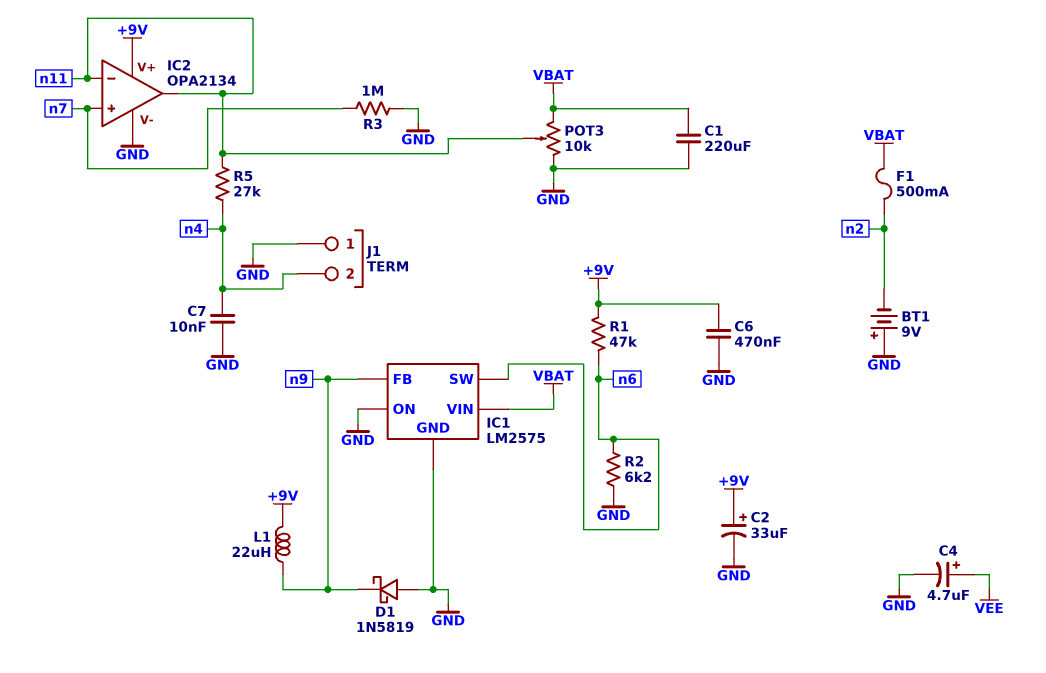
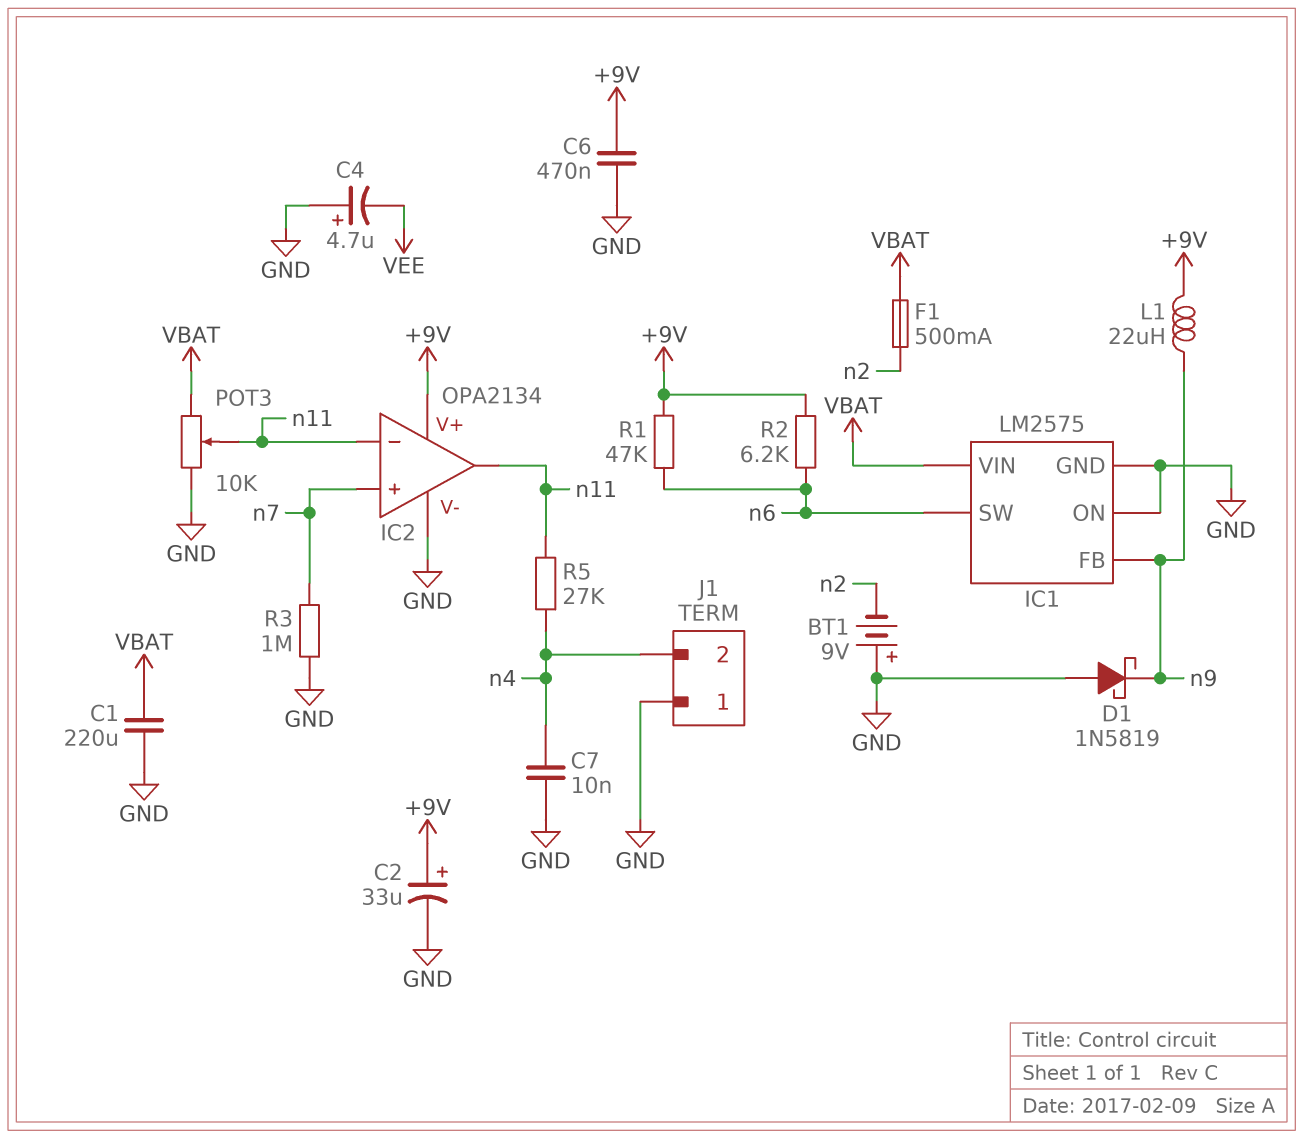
C4: 4.7uF (plus VEE, minus GND) -> 4.7uF (plus GND, minus VEE)
R2: 6.2k (GND, n6) -> 6.2k (+9V, n6)

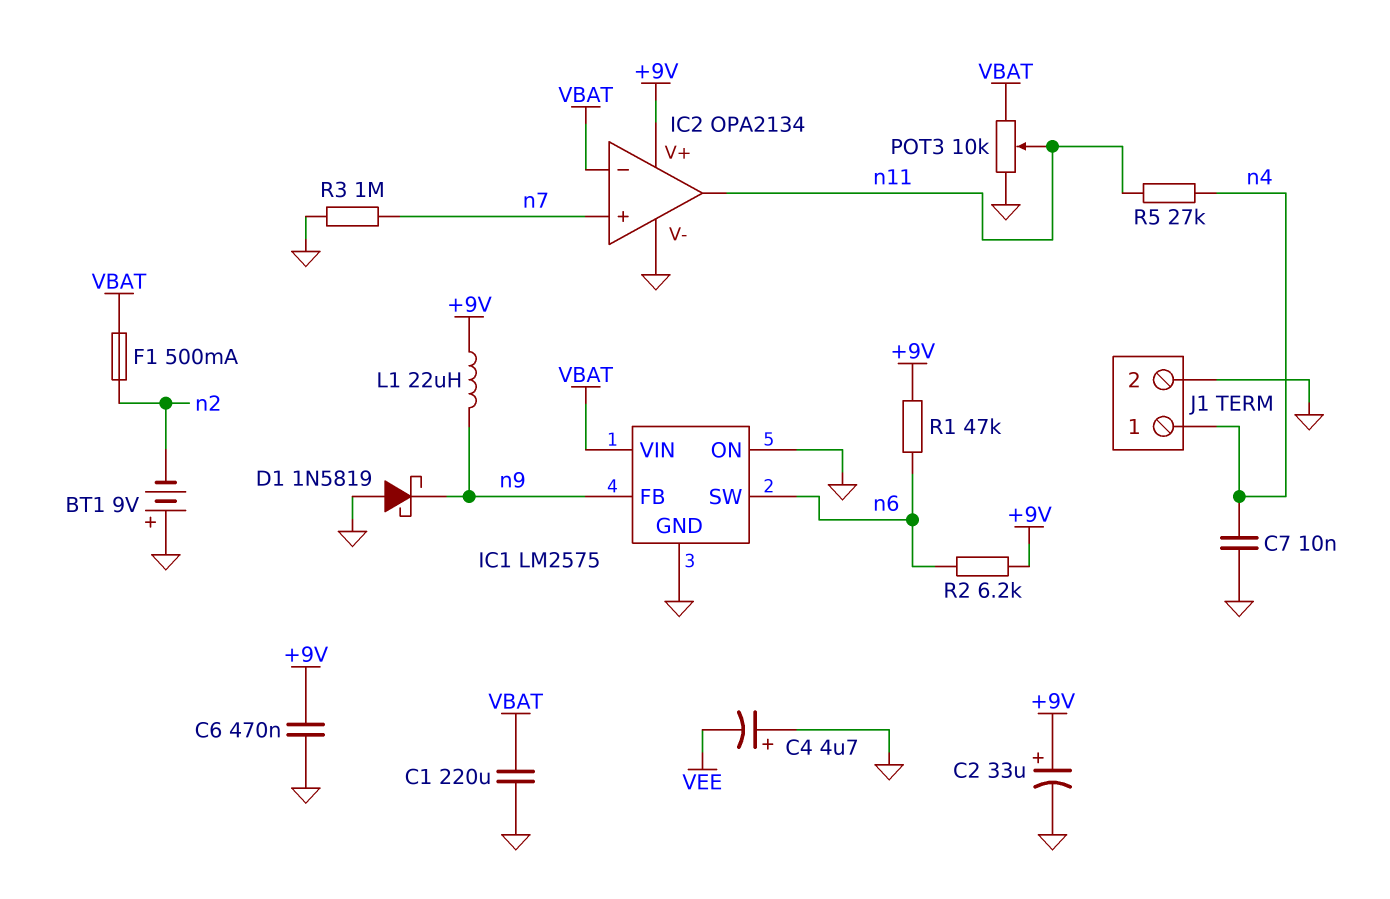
IC2 pin in-: n11 -> VBAT
J1 pin 1: GND -> n4
J1 pin 2: n4 -> GND

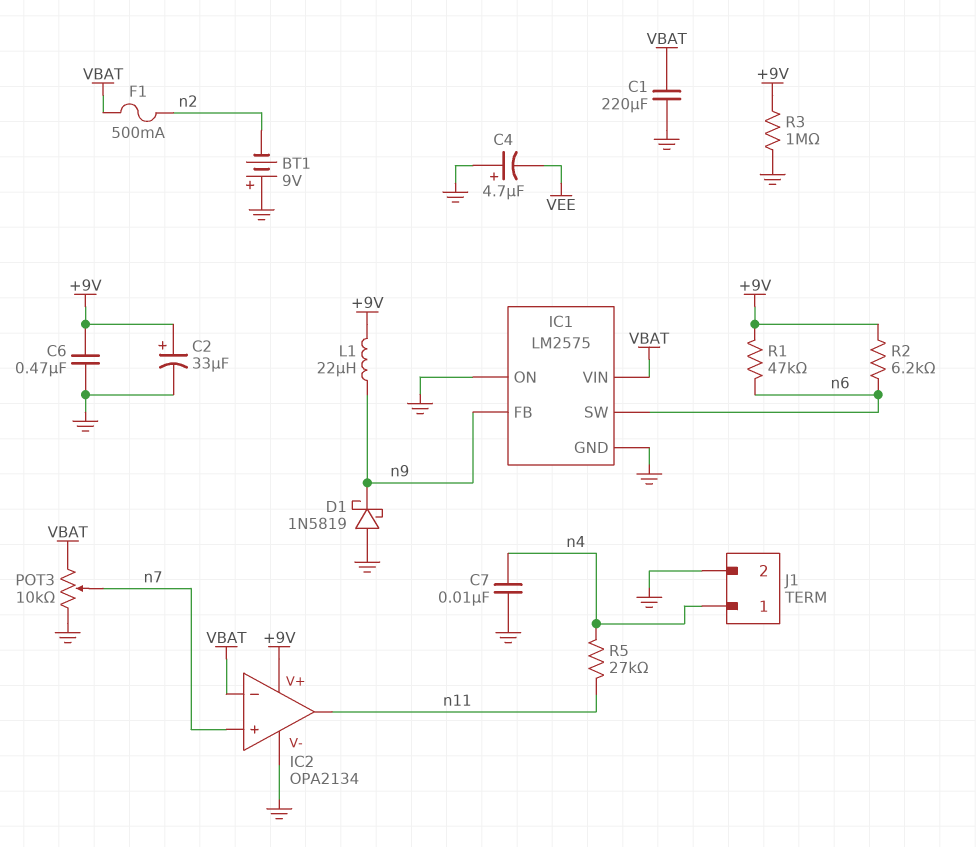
POT3: 10k (GND, VBAT, wiper n11) -> 10k (GND, VBAT, wiper n7)
R3: 1M (GND, n7) -> 1M (+9V, GND)

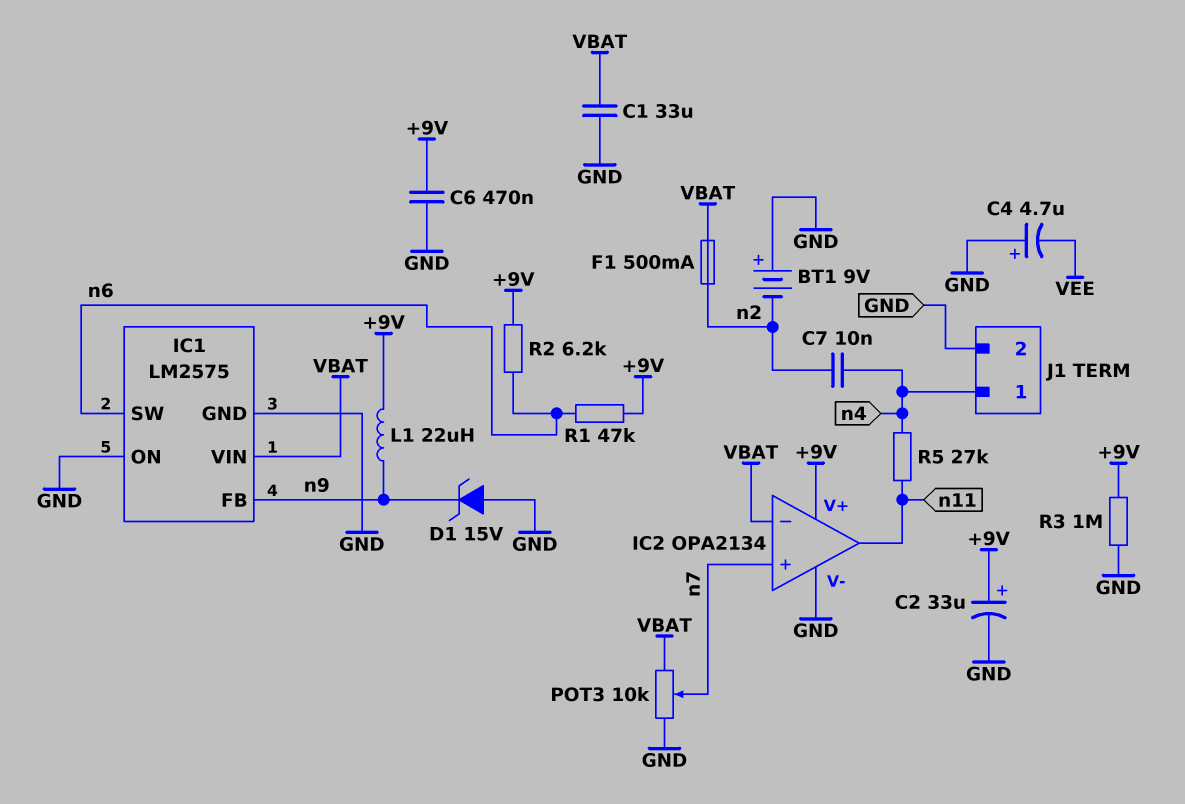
C1: 220uF (GND, VBAT) -> 33uF (GND, VBAT)
C7: 10nF (GND, n4) -> 10nF (n2, n4)
D1: schottky 1N5819 (A GND, K n9) -> zener 15V (A GND, K n9)

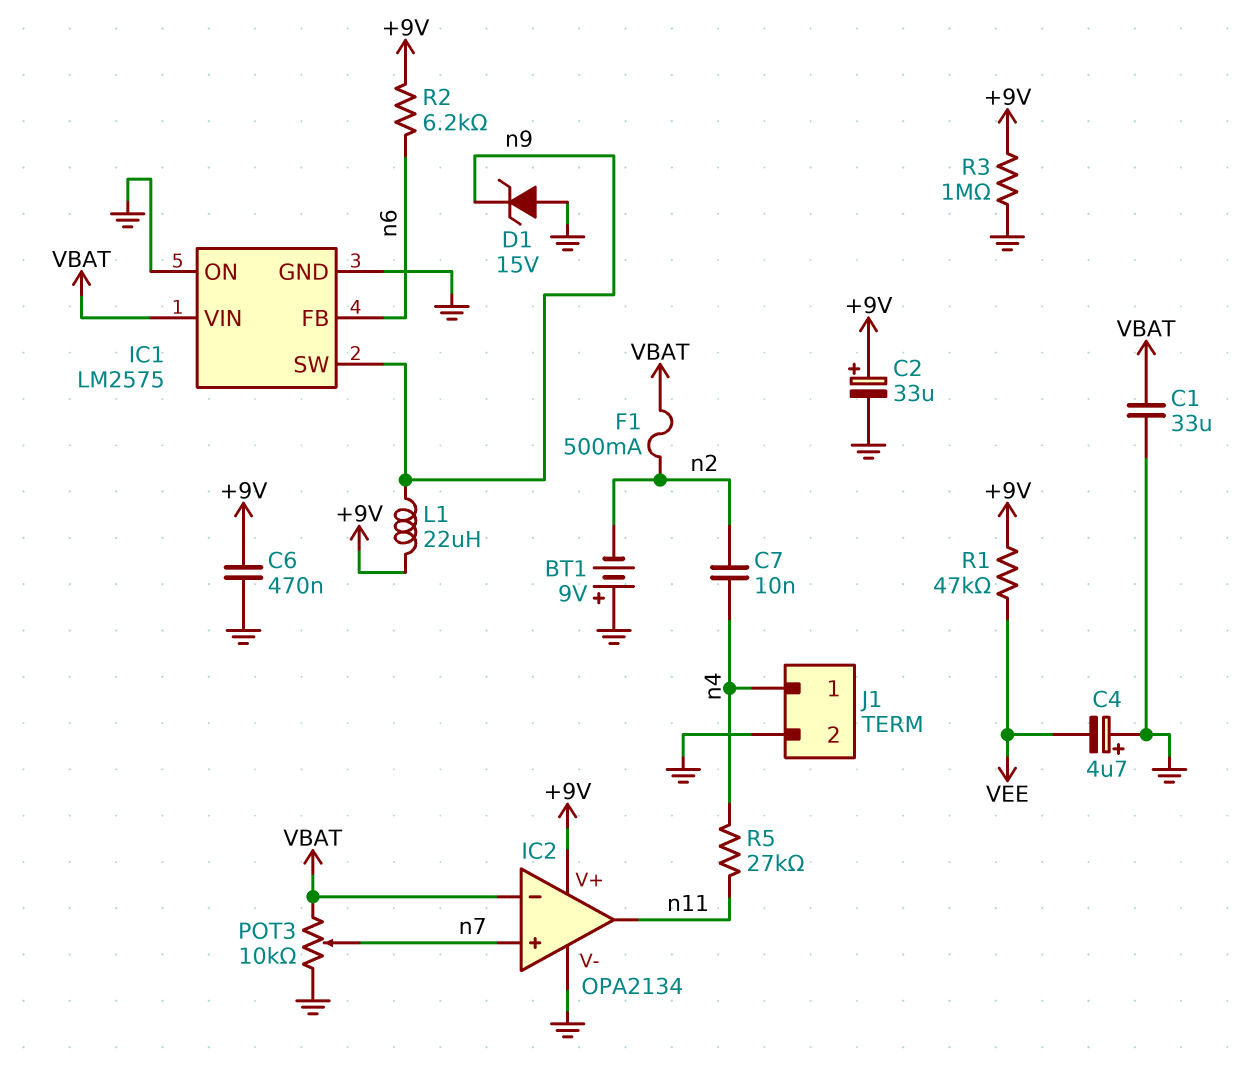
IC1 pin FB: n9 -> n6
IC1 pin SW: n6 -> n9
R1: 47k (+9V, n6) -> 47k (+9V, VEE)

